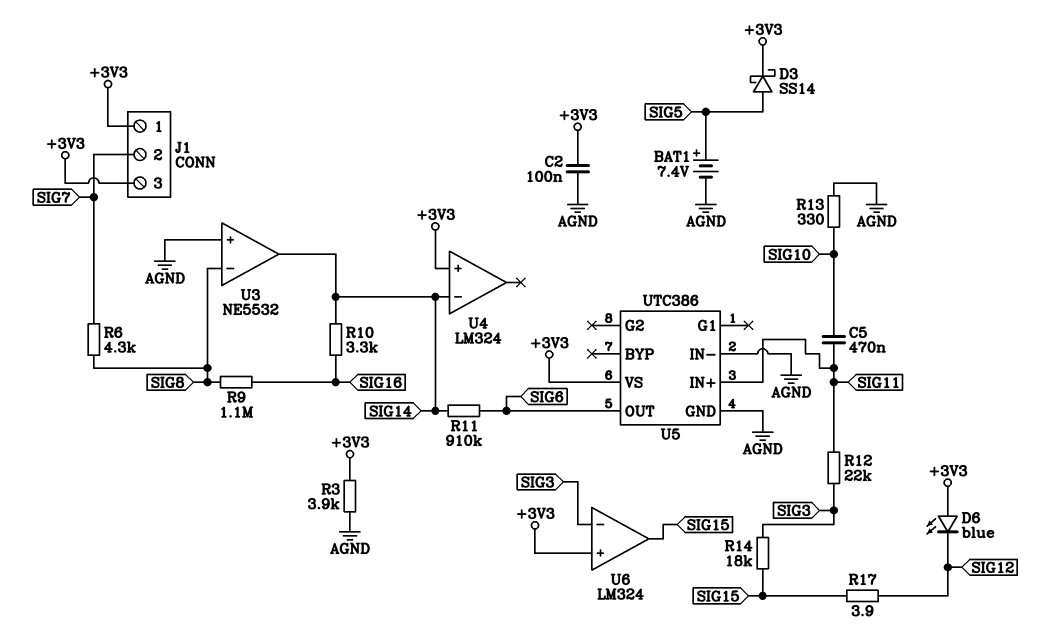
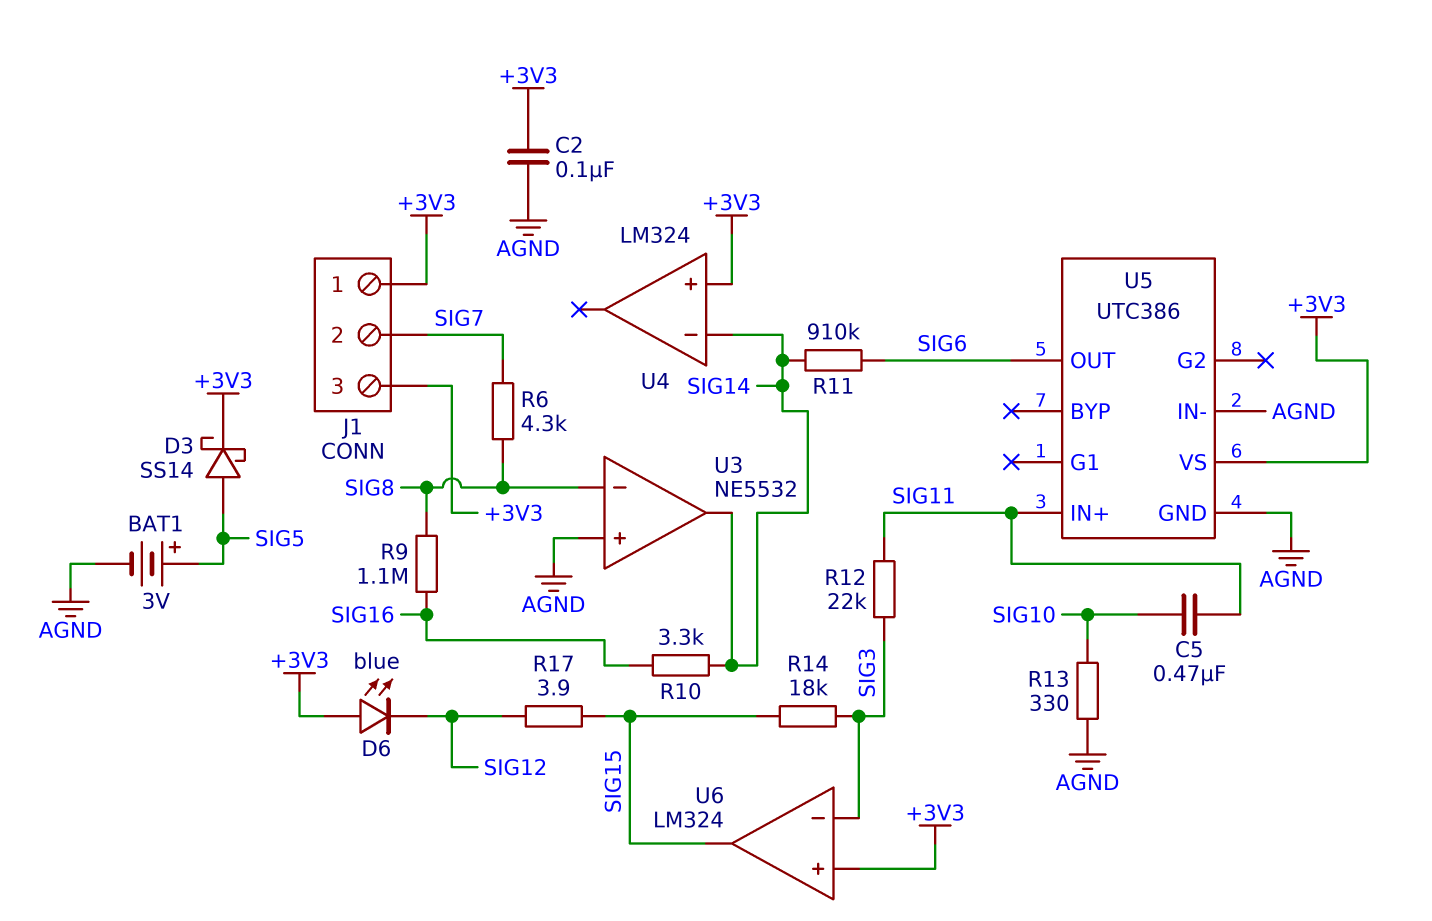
BAT1: 7.4V (plus SIG5, minus AGND) -> 3V (plus SIG5, minus AGND)
R3: 3.9k (+3V3, AGND) -> none

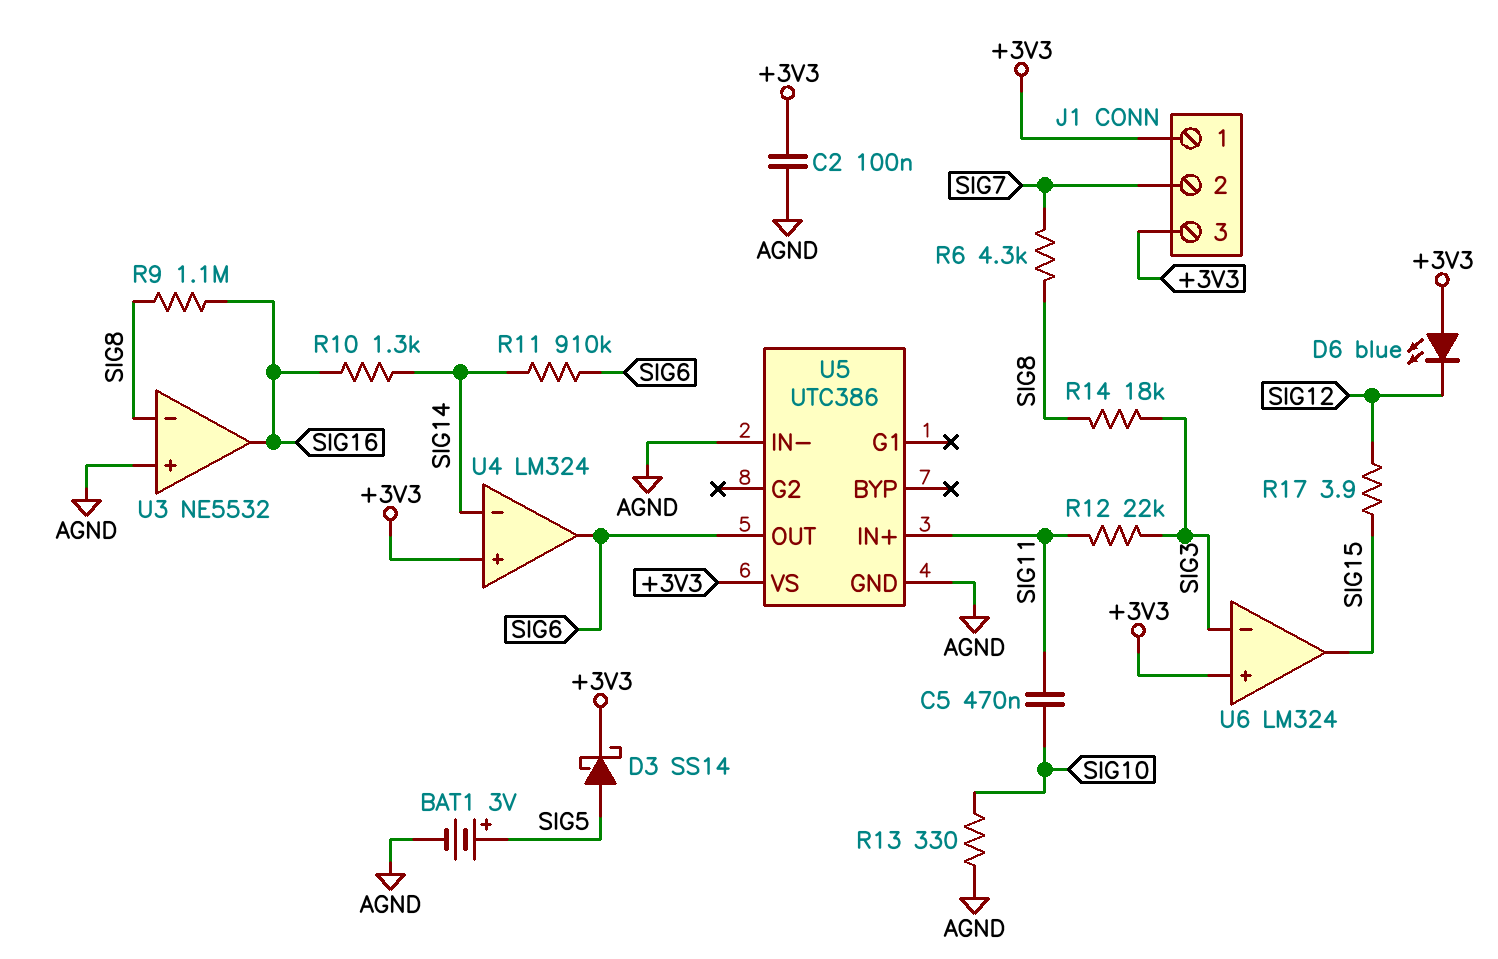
R10: 3.3k (SIG14, SIG16) -> 1.3k (SIG14, SIG16)
R14: 18k (SIG3, SIG15) -> 18k (SIG3, SIG8)
U3 pin out: SIG14 -> SIG16
U4 pin out: none -> SIG6

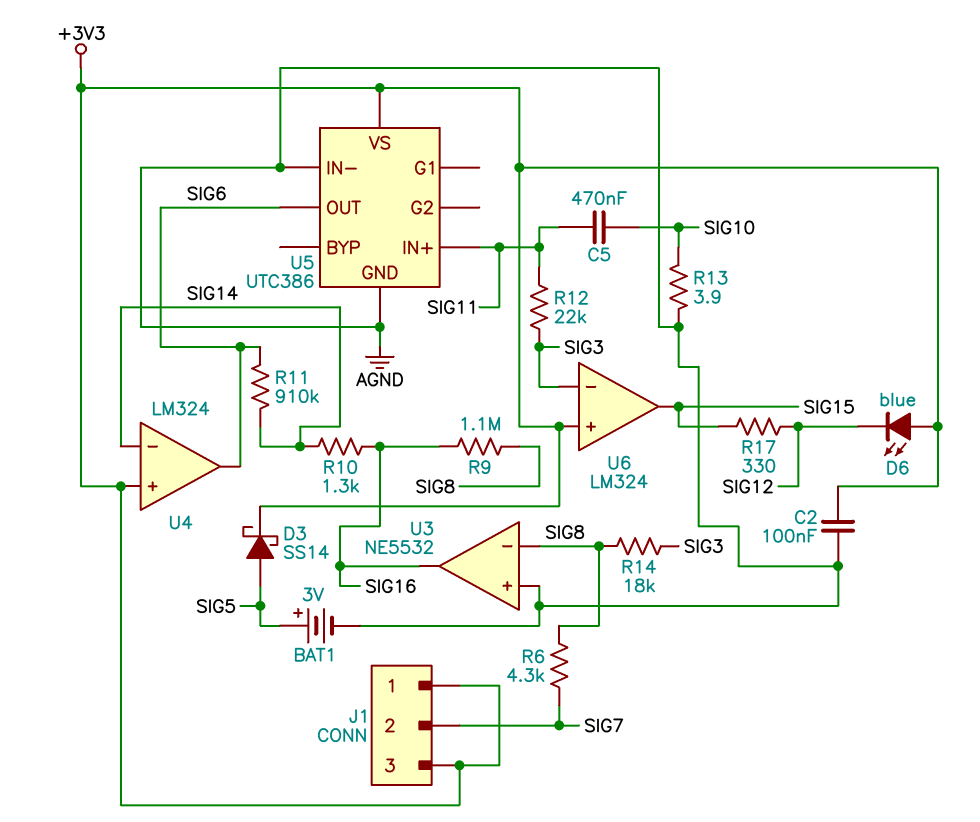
R13: 330 (AGND, SIG10) -> 3.9 (AGND, SIG10)
R17: 3.9 (SIG12, SIG15) -> 330 (SIG12, SIG15)

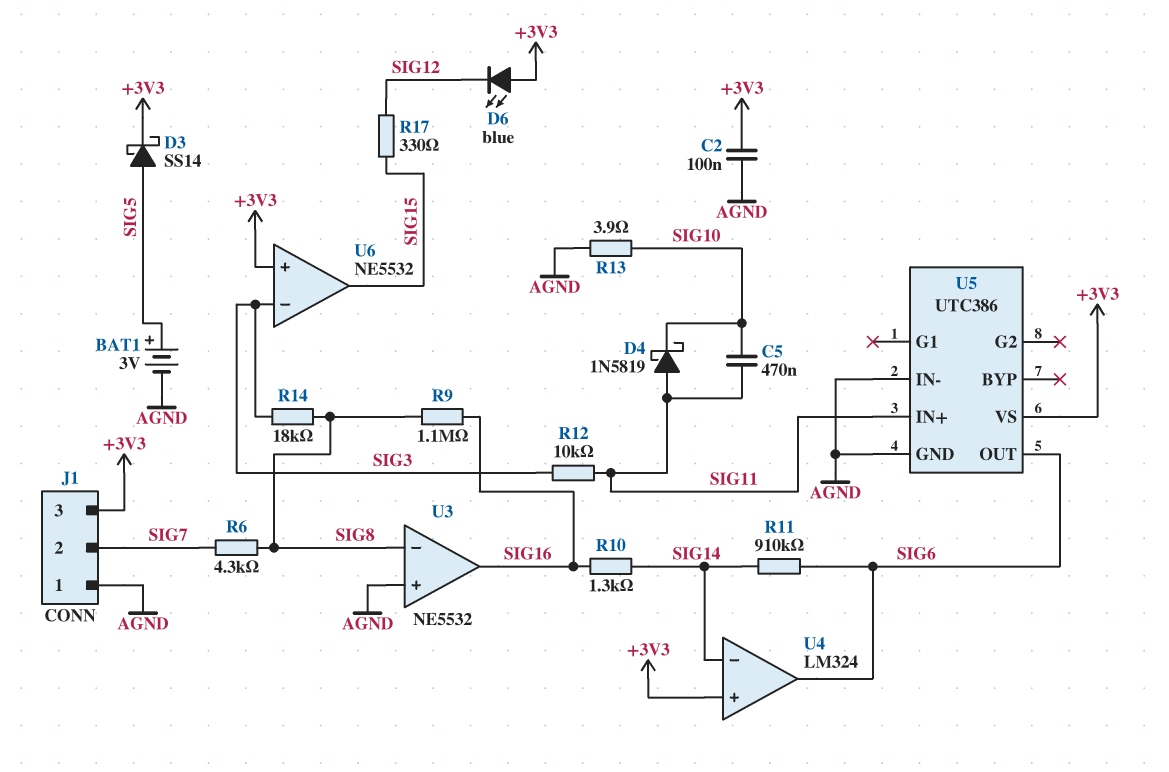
D4: none -> schottky 1N5819 (A SIG11, K SIG10)
J1 pin 1: +3V3 -> AGND
R12: 22k (SIG3, SIG11) -> 10k (SIG3, SIG11)
U6: LM324 -> NE5532

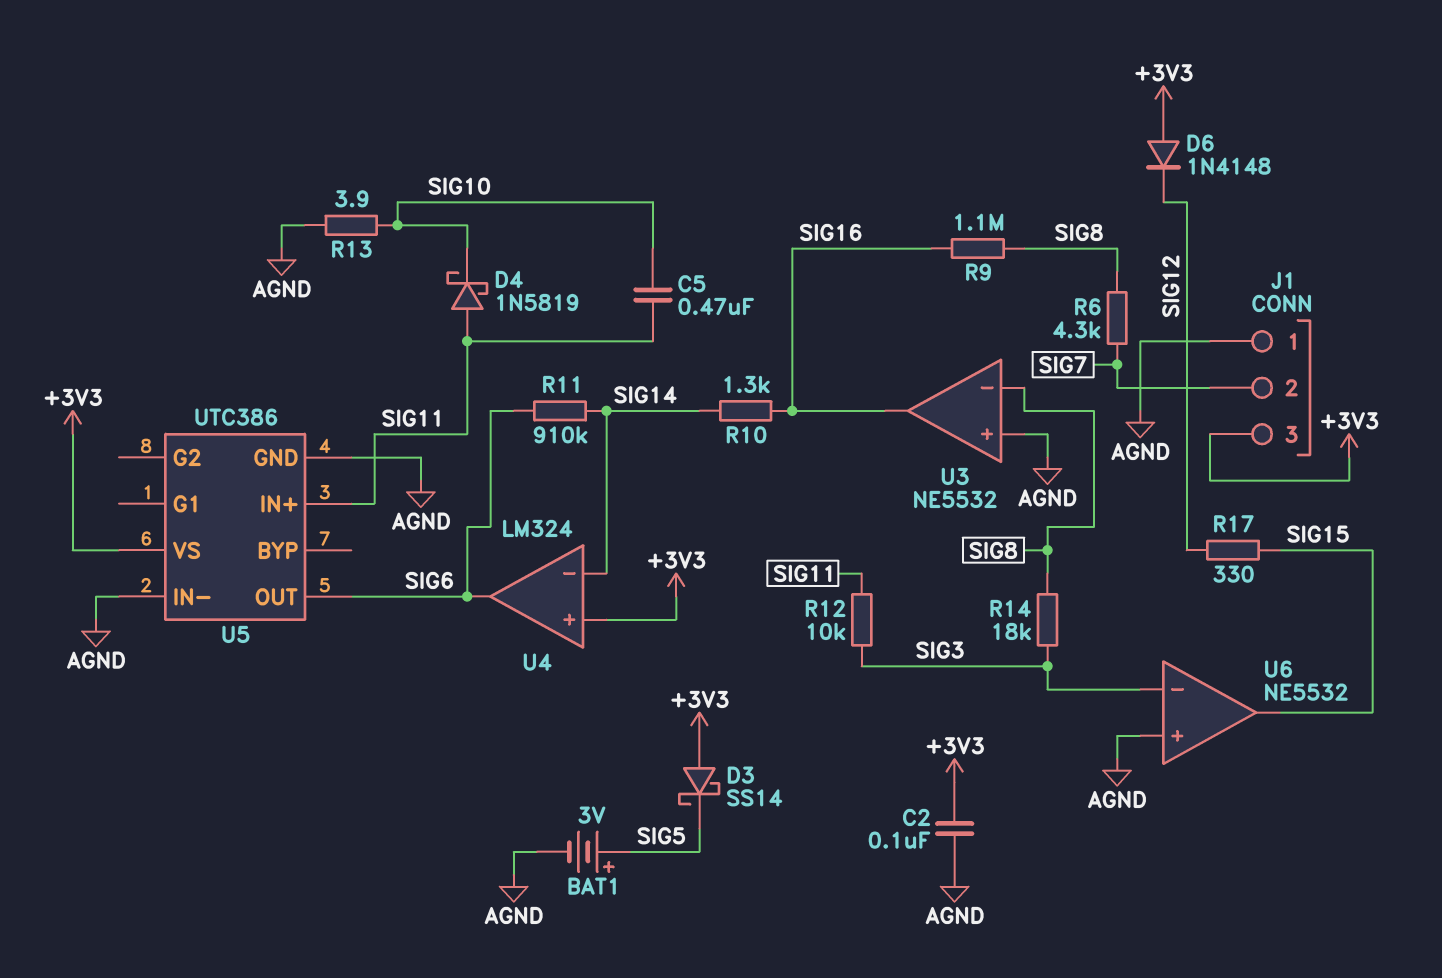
D3: schottky SS14 (A SIG5, K +3V3) -> schottky SS14 (A +3V3, K SIG5)
D6: LED blue (A +3V3, K SIG12) -> diode 1N4148 (A +3V3, K SIG12)
U6 pin in+: +3V3 -> AGND

